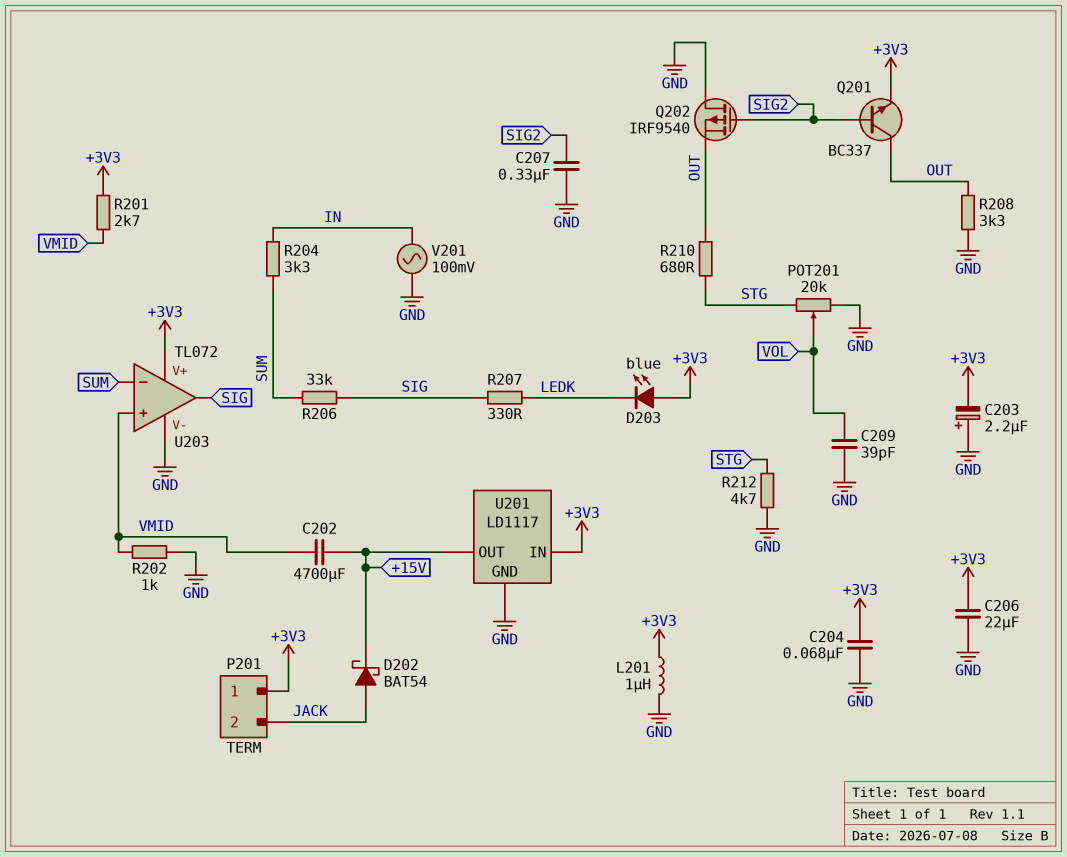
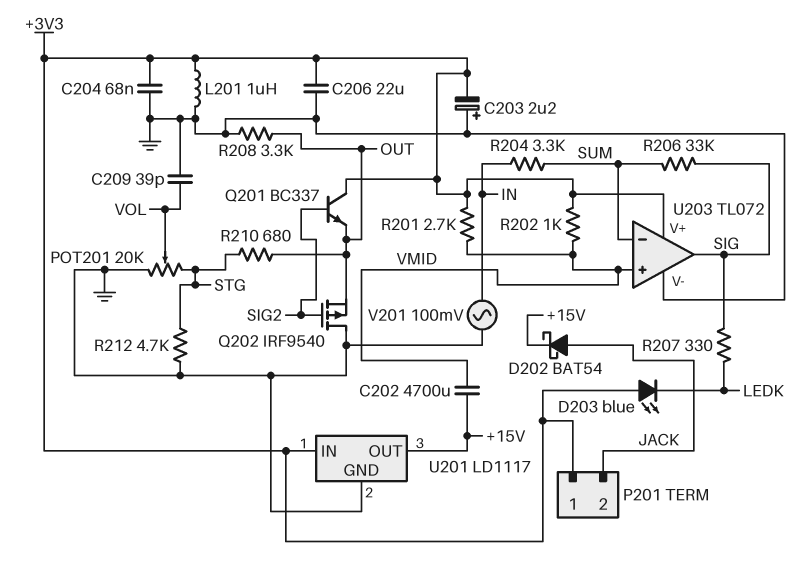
C207: 330nF (GND, SIG2) -> none
Q201: NPN BC337 (B SIG2, C OUT, E +3V3) -> NPN BC337 (B SIG2, C +3V3, E OUT)
R202: 1k (GND, VMID) -> 1k (+3V3, VMID)

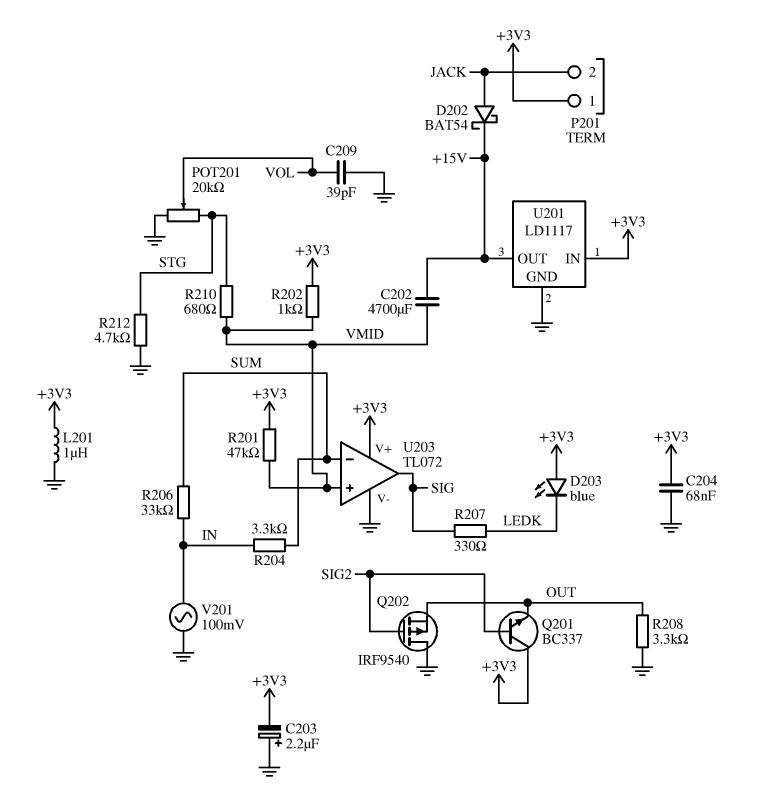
C206: 22uF (+3V3, GND) -> none
R201: 2.7k (+3V3, VMID) -> 47k (+3V3, VMID)
R206: 33k (SIG, SUM) -> 33k (IN, SUM)
R210: 680 (OUT, STG) -> 680 (STG, VMID)

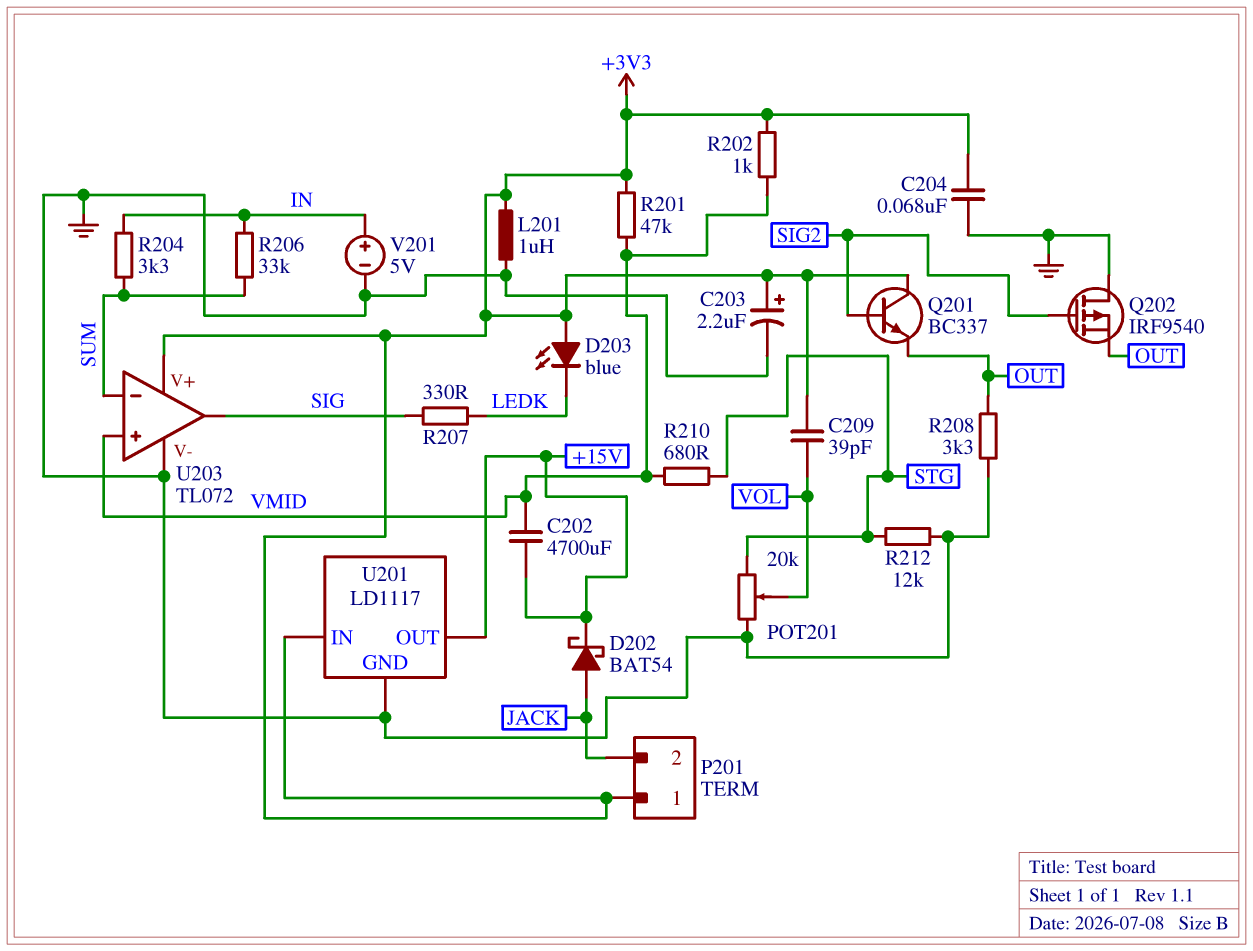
C203: 2.2uF (plus GND, minus +3V3) -> 2.2uF (plus +3V3, minus GND)
C209: 39pF (GND, VOL) -> 39pF (+3V3, VOL)
R212: 4.7k (GND, STG) -> 12k (GND, STG)
V201: AC 100mV (GND, IN) -> 5V (plus IN, minus GND)

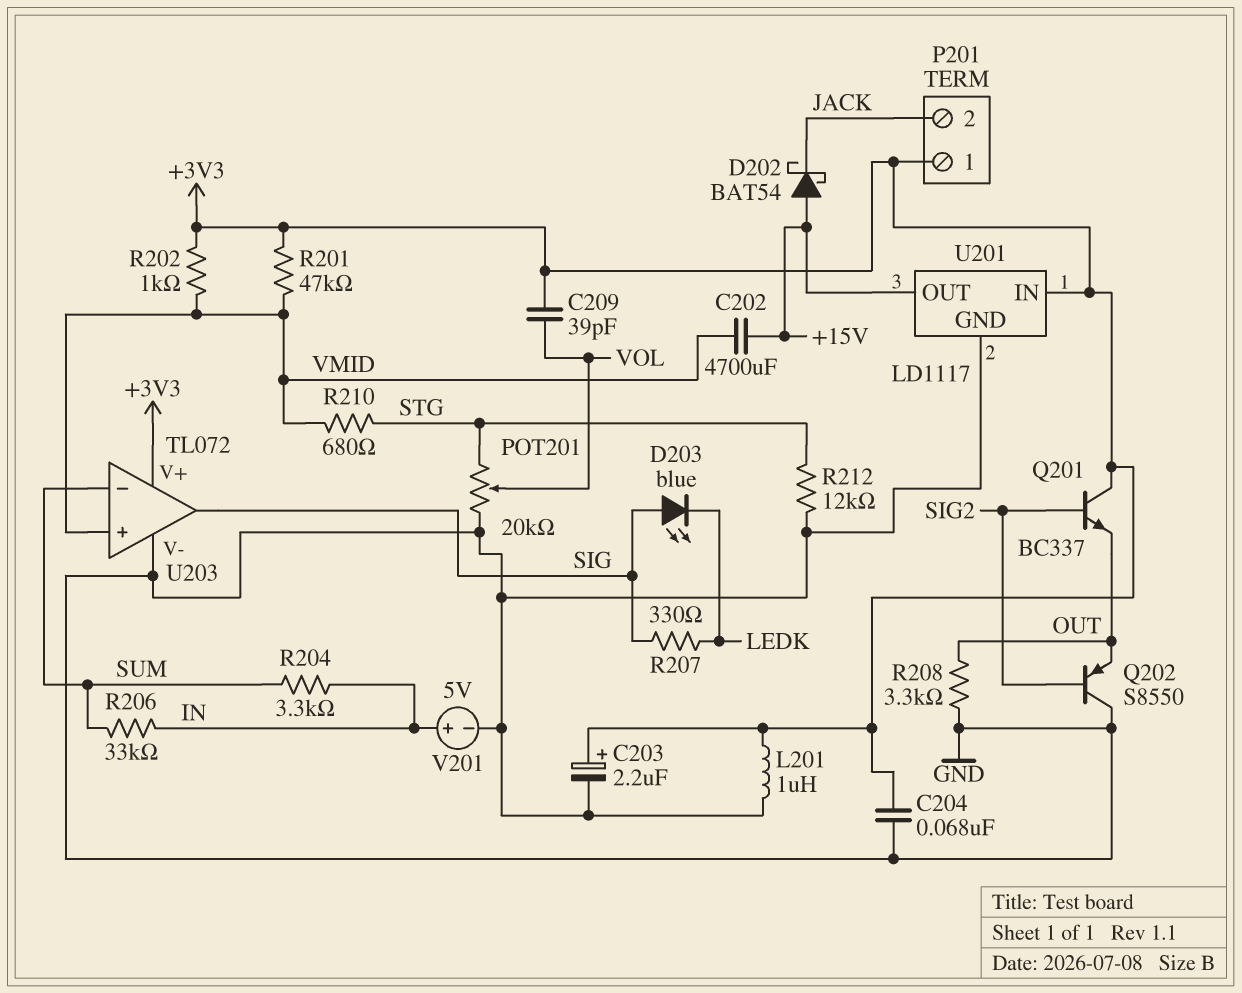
D202: schottky BAT54 (A JACK, K +15V) -> schottky BAT54 (A +15V, K JACK)
D203: LED blue (A +3V3, K LEDK) -> LED blue (A SIG, K LEDK)
Q202: PMOS IRF9540 (G SIG2, D GND, S OUT) -> PNP S8550 (B SIG2, C GND, E OUT)

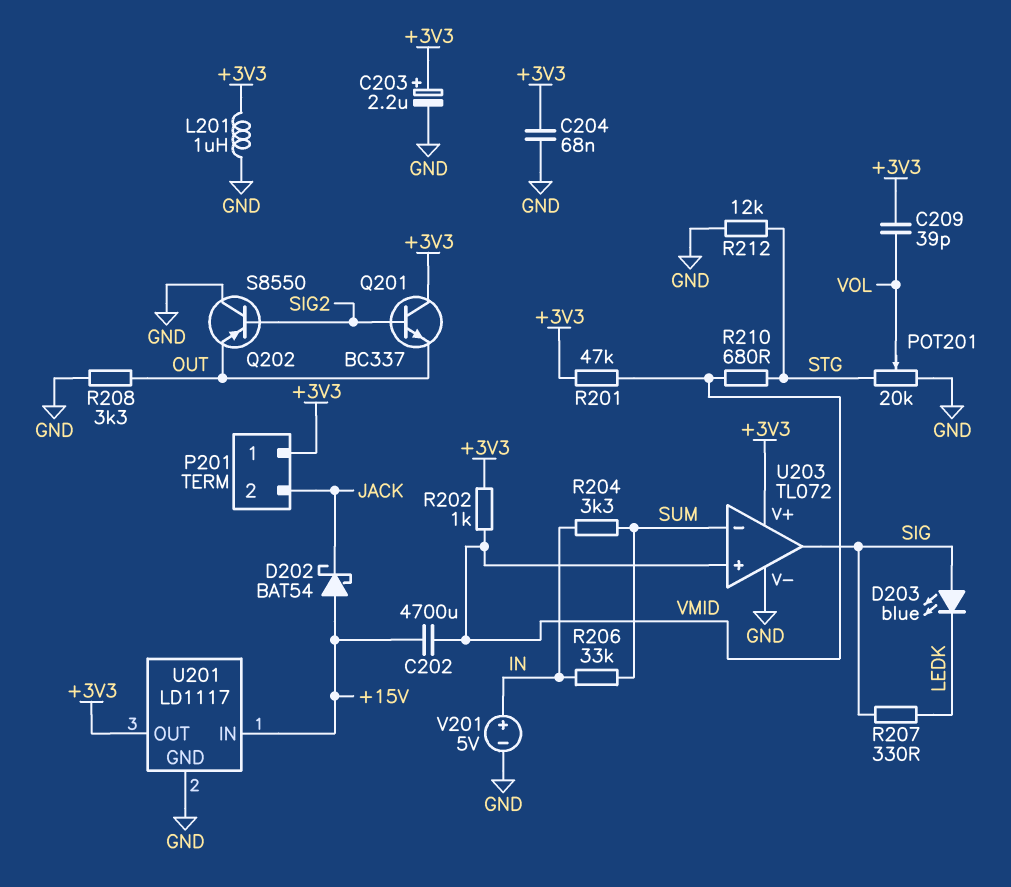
U201 pin IN: +3V3 -> +15V
U201 pin OUT: +15V -> +3V3

